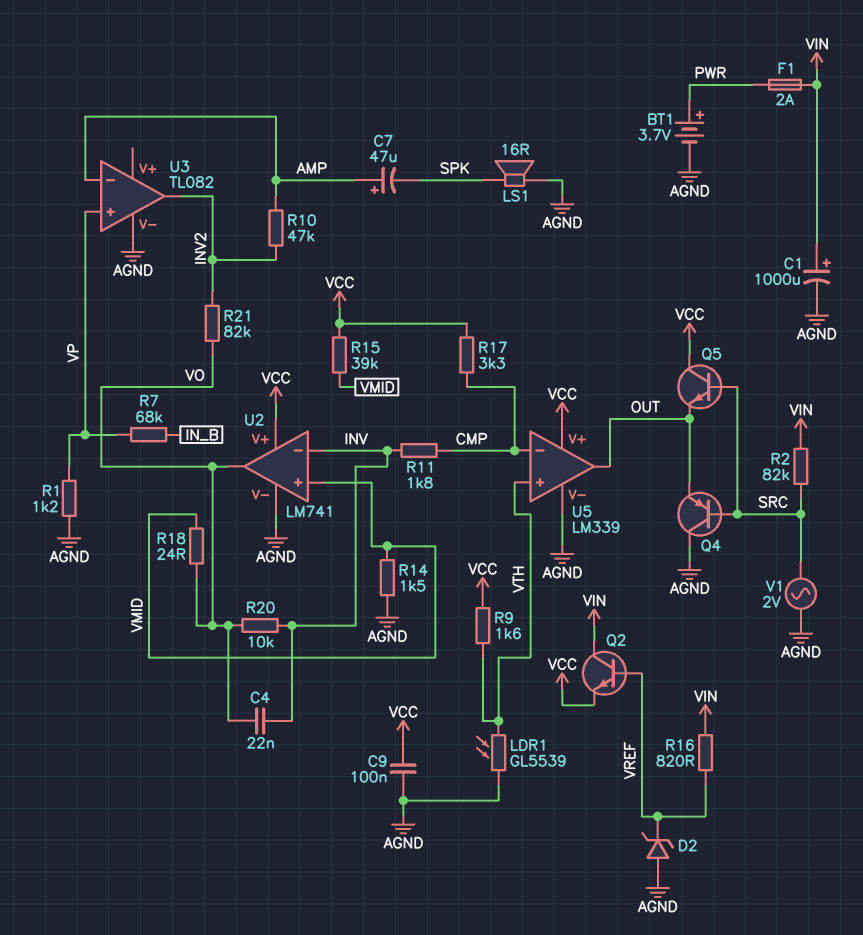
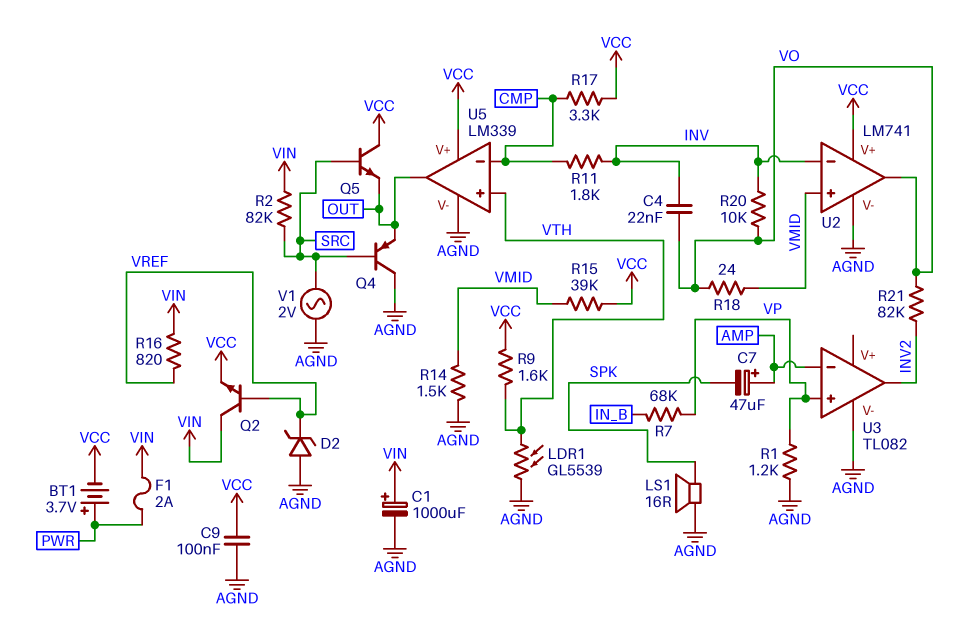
BT1: 3.7V (plus PWR, minus AGND) -> 3.7V (plus PWR, minus VCC)
R10: 47k (AMP, INV2) -> none

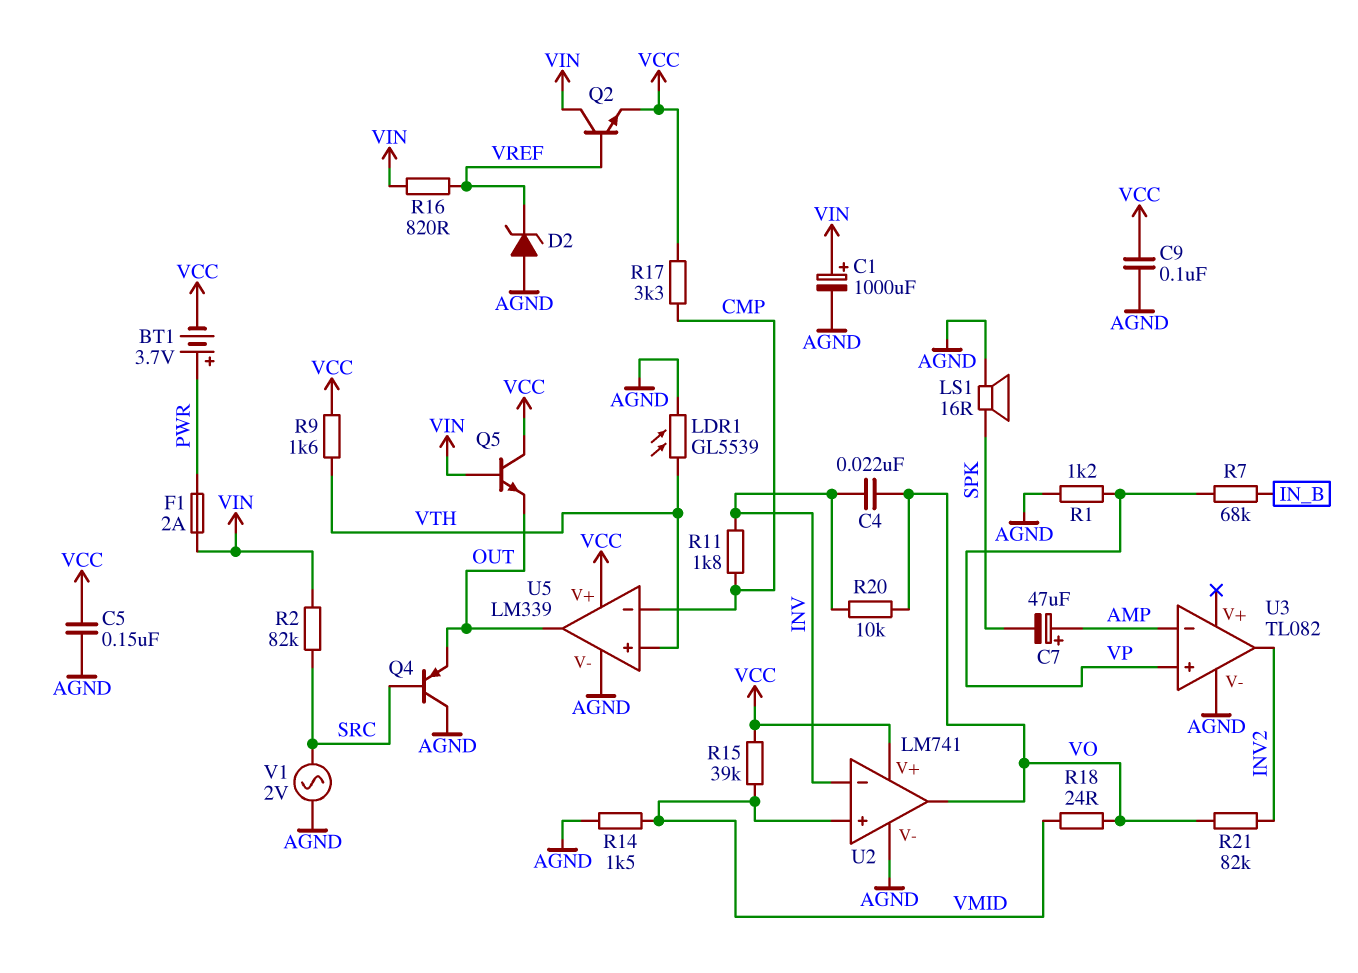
C5: none -> 150nF (AGND, VCC)
Q5: NPN (B SRC, C VCC, E OUT) -> NPN (B VIN, C VCC, E OUT)

